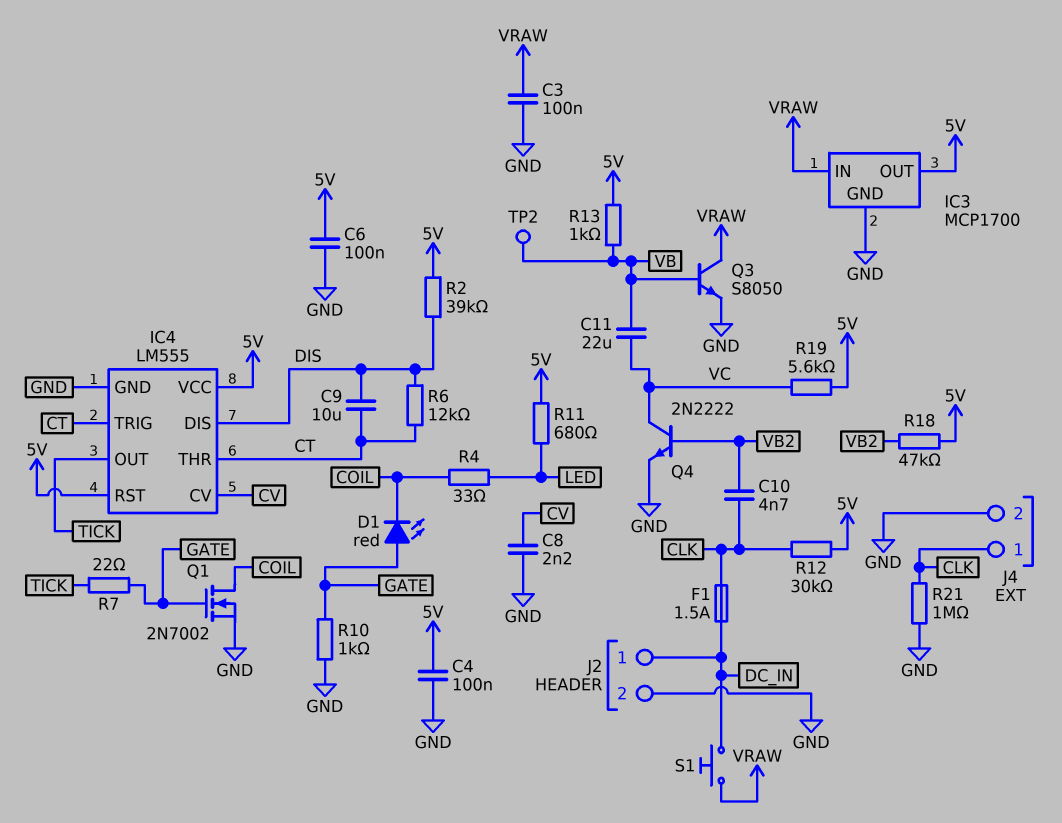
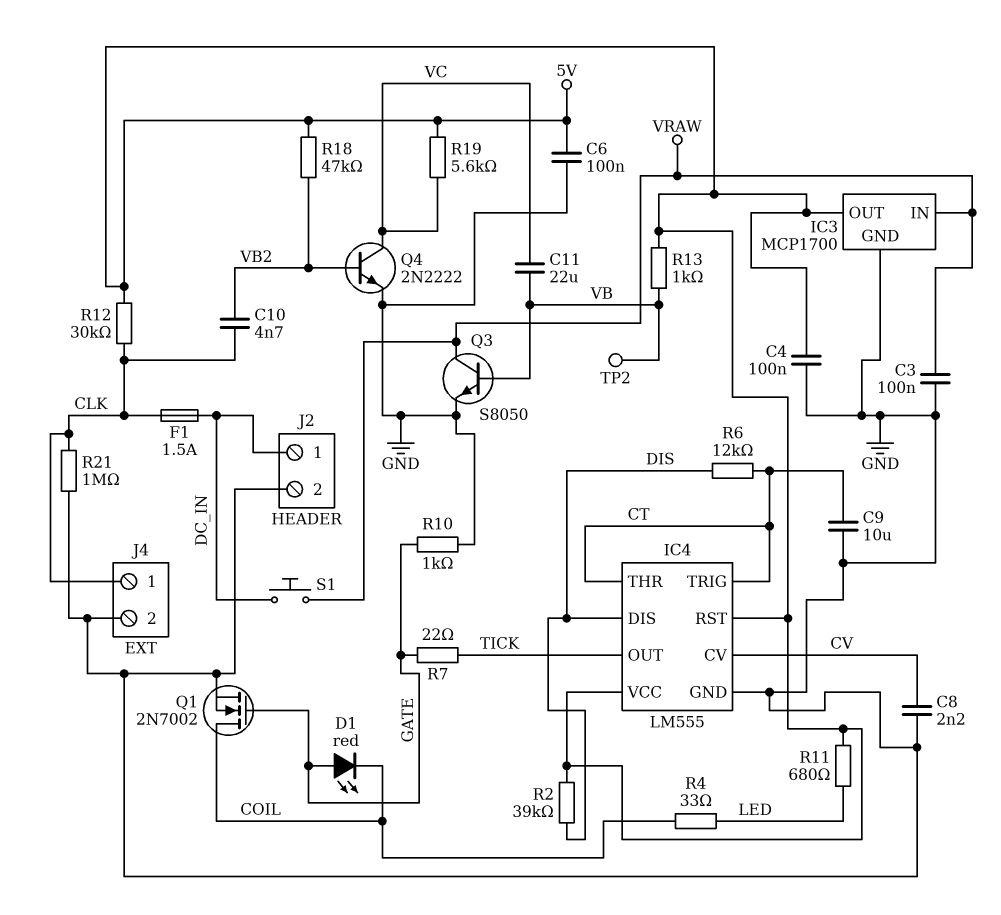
C9: 10uF (CT, DIS) -> 10uF (CT, GND)

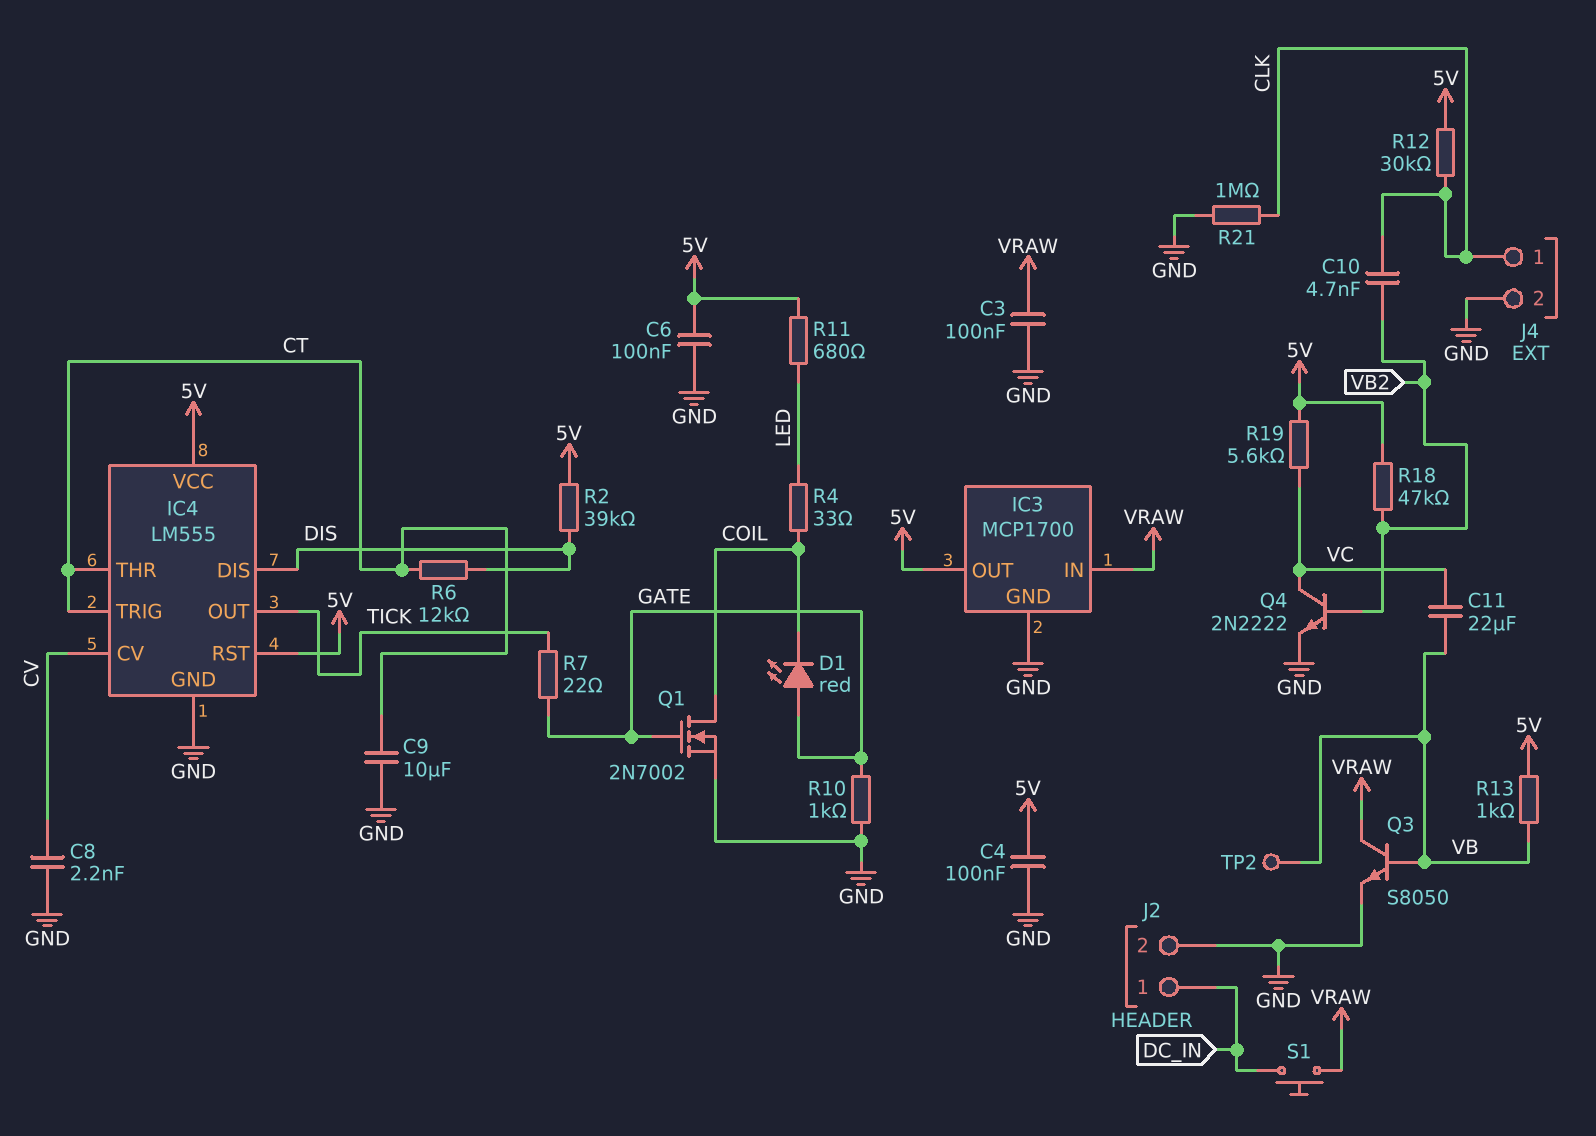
F1: 1.5A (CLK, DC_IN) -> none

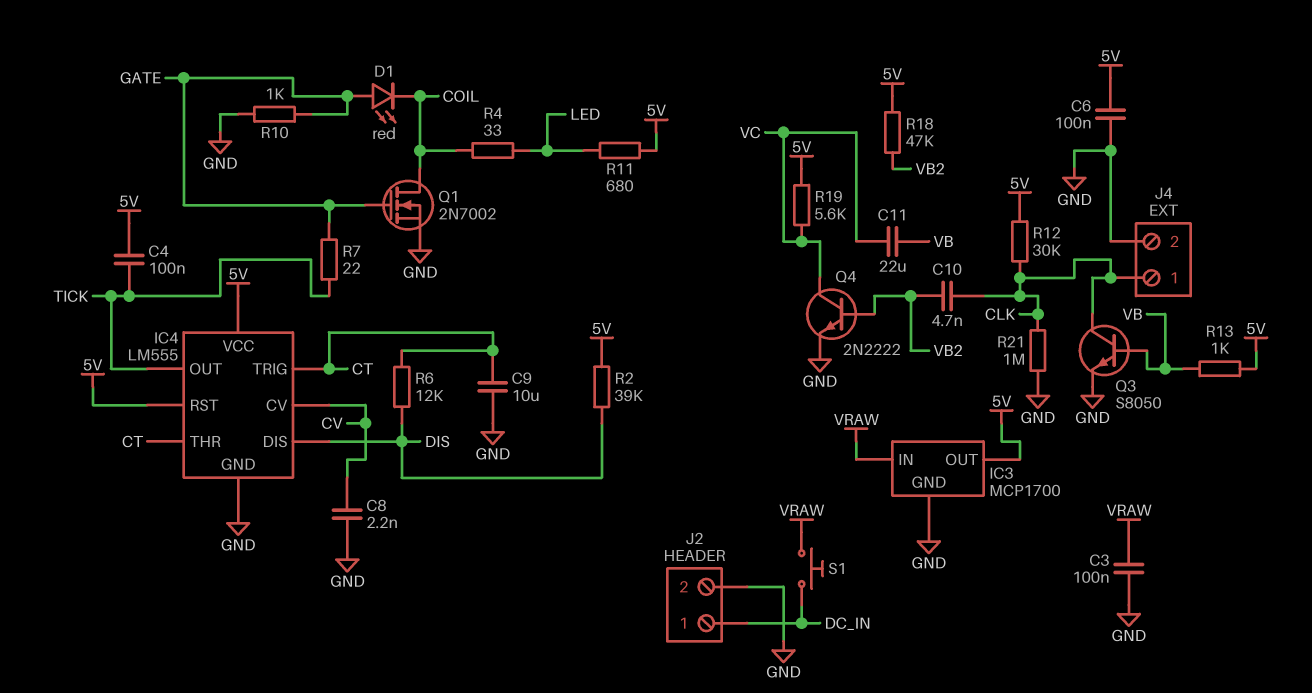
C4: 100nF (5V, GND) -> 100nF (5V, TICK)
Q3: NPN S8050 (B VB, C VRAW, E GND) -> NPN S8050 (B VB, C CLK, E GND)
TP2: test point (VB) -> none

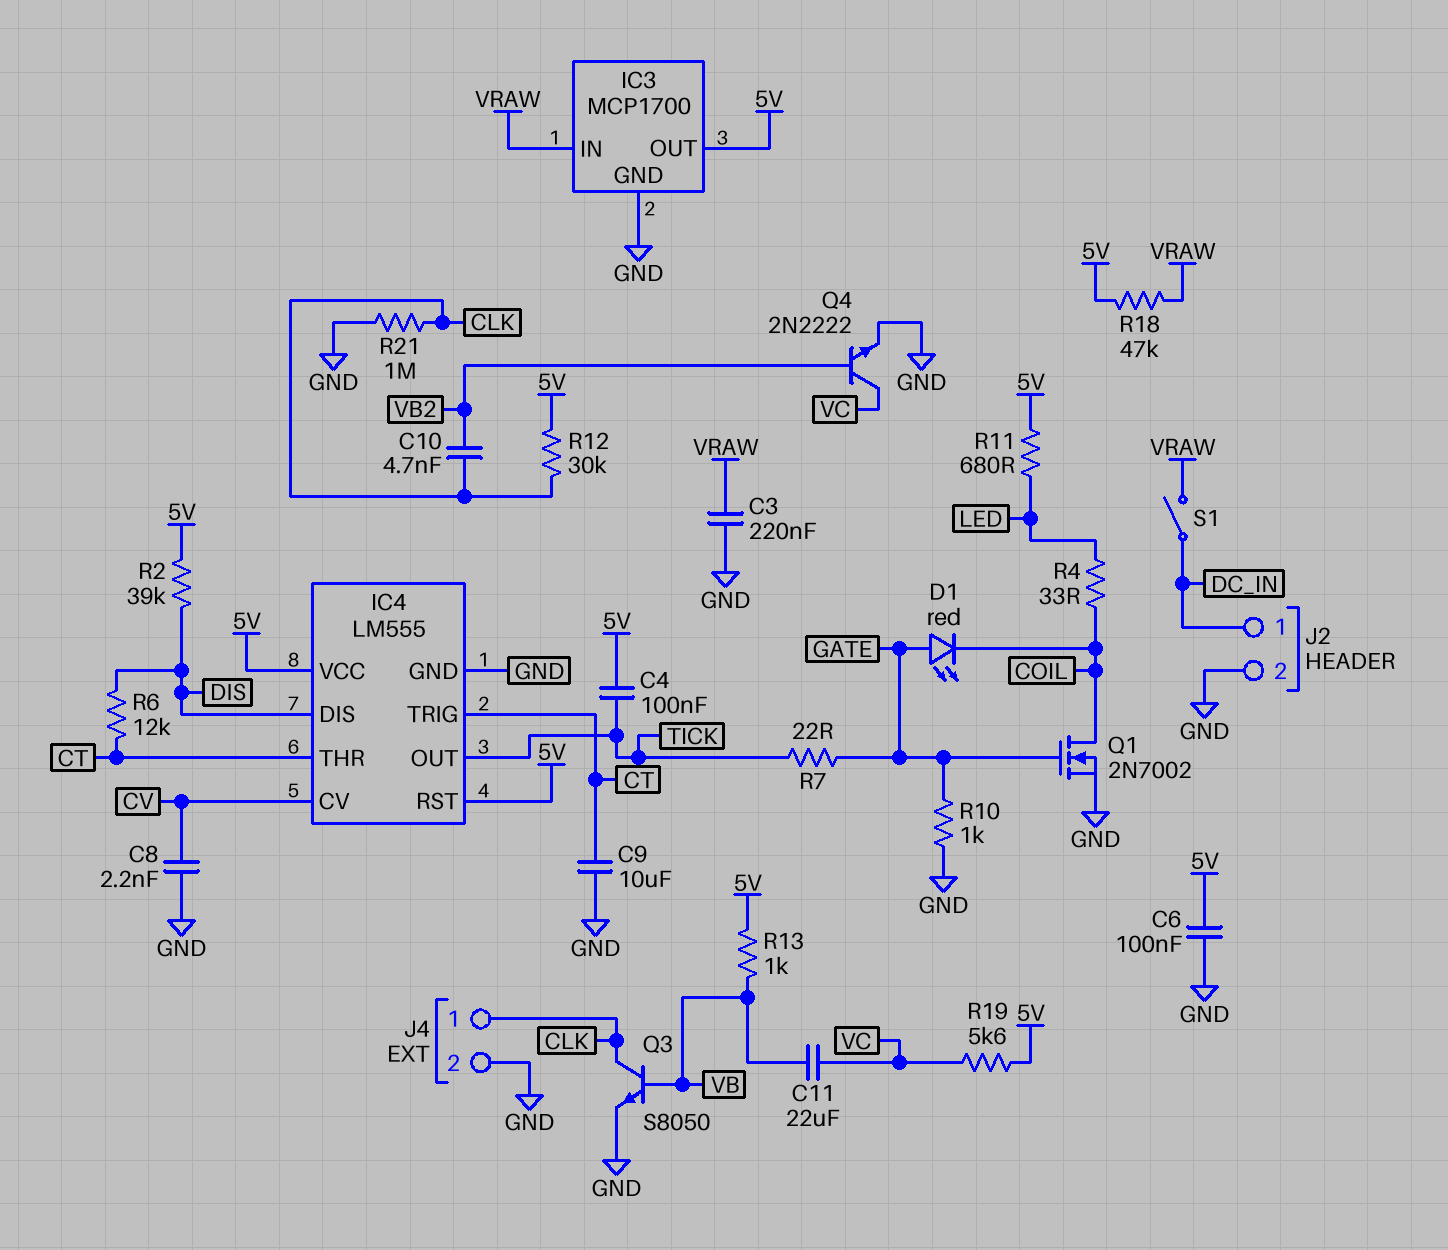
C3: 100nF (GND, VRAW) -> 220nF (GND, VRAW)
R18: 47k (5V, VB2) -> 47k (5V, VRAW)
S1: button (DC_IN, VRAW) -> switch (DC_IN, VRAW)

